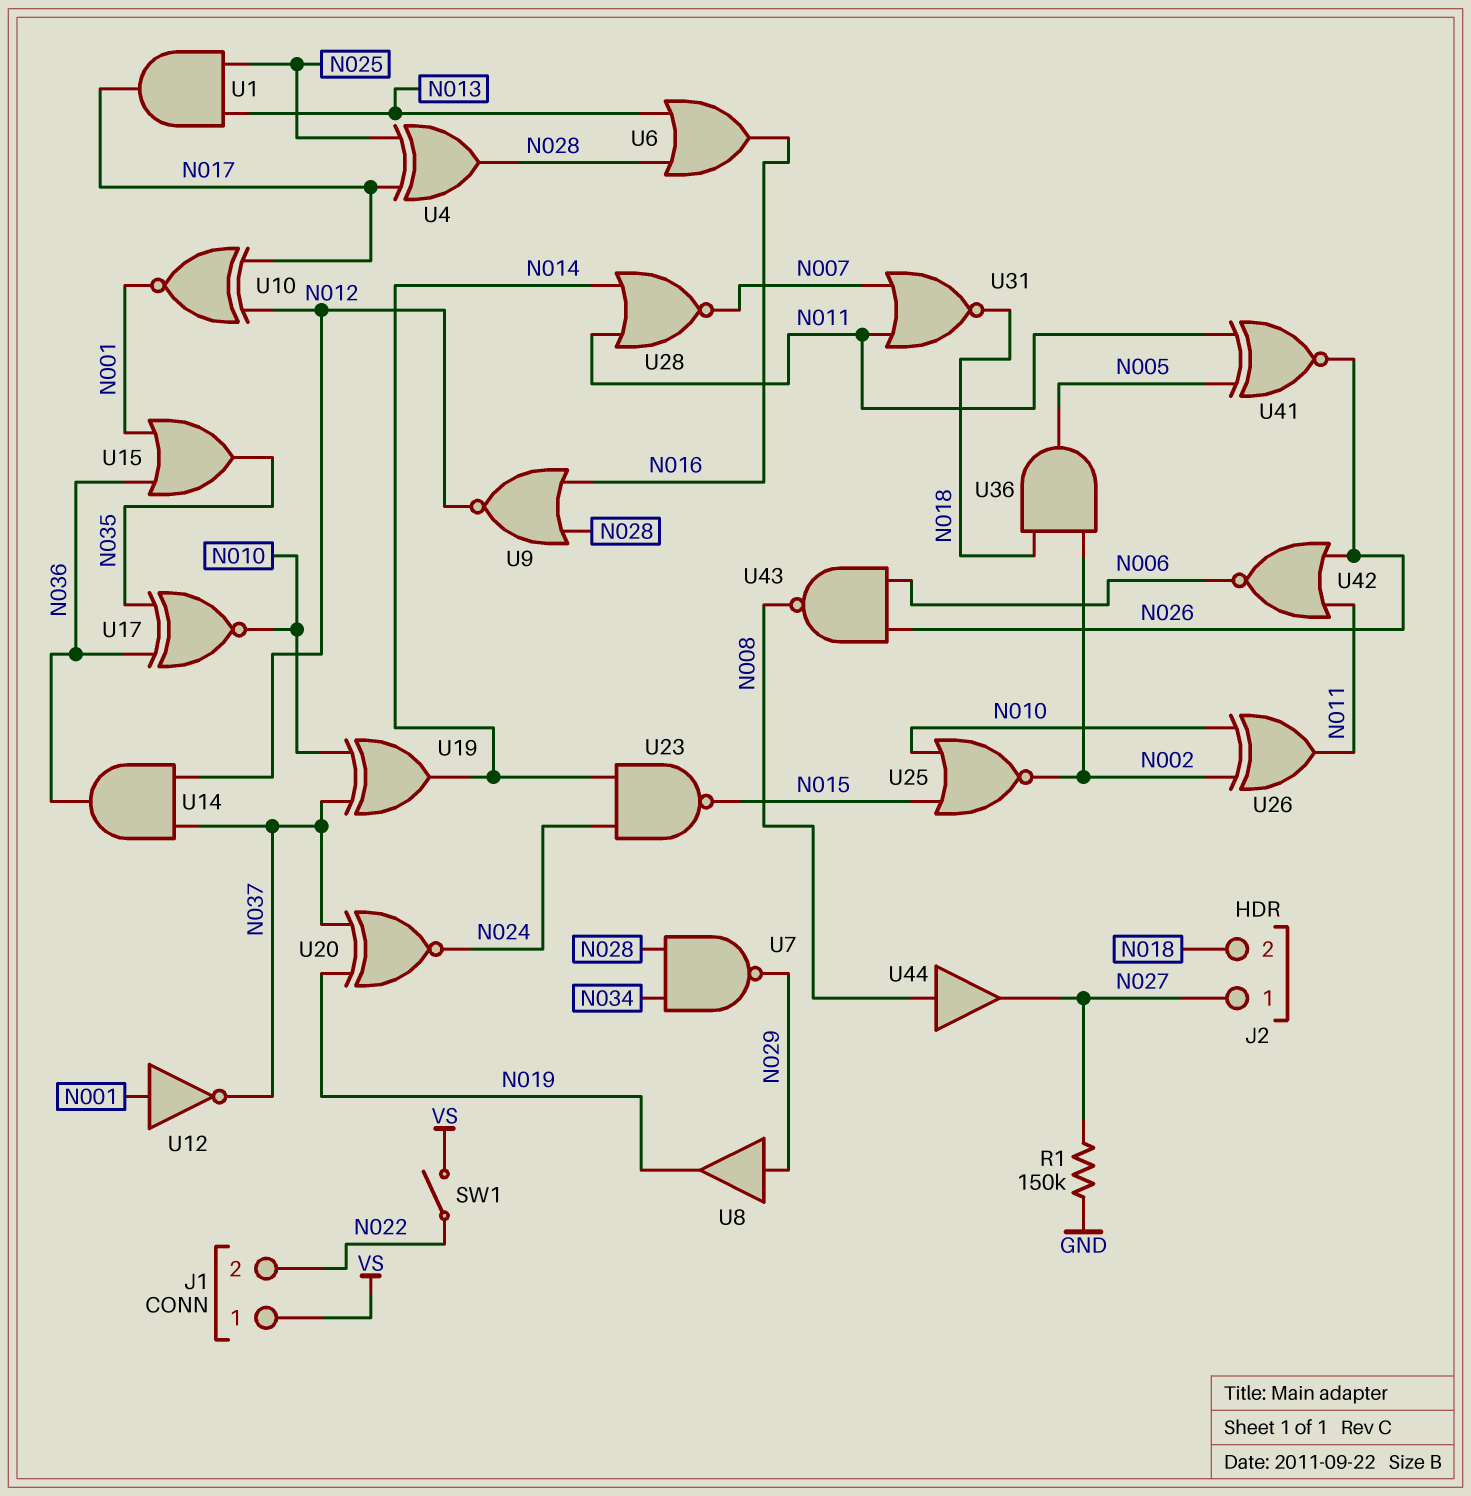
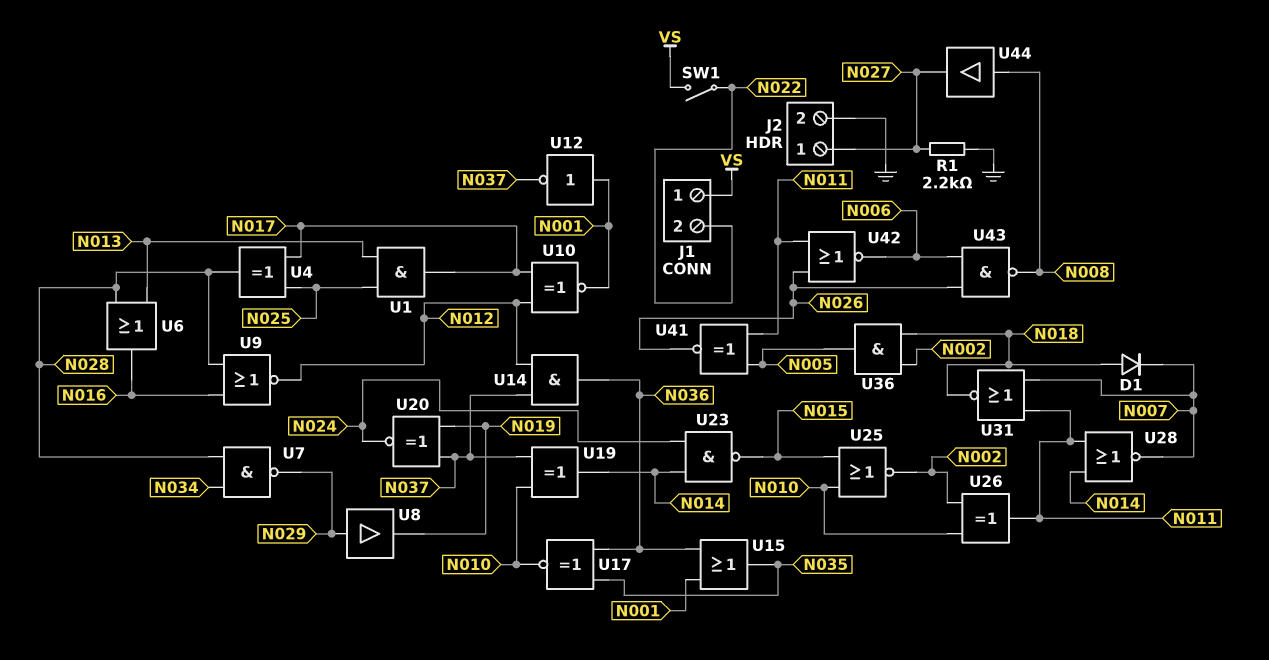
D1: none -> diode (A N018, K N007)
J2 pin 2: N018 -> GND
R1: 150k (GND, N027) -> 2.2k (GND, N027)

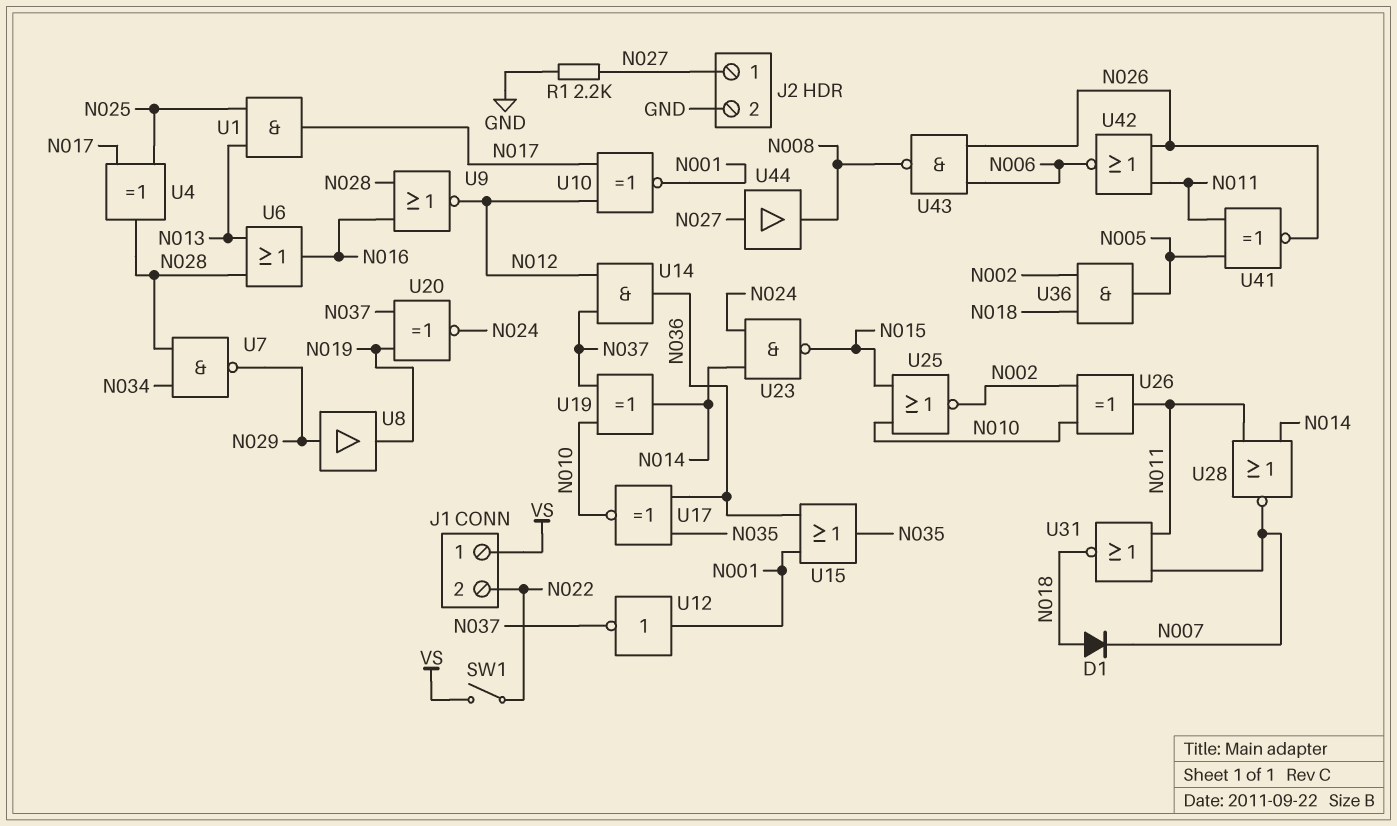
U44: buffer (in N008, out N027) -> buffer (in N027, out N008)

